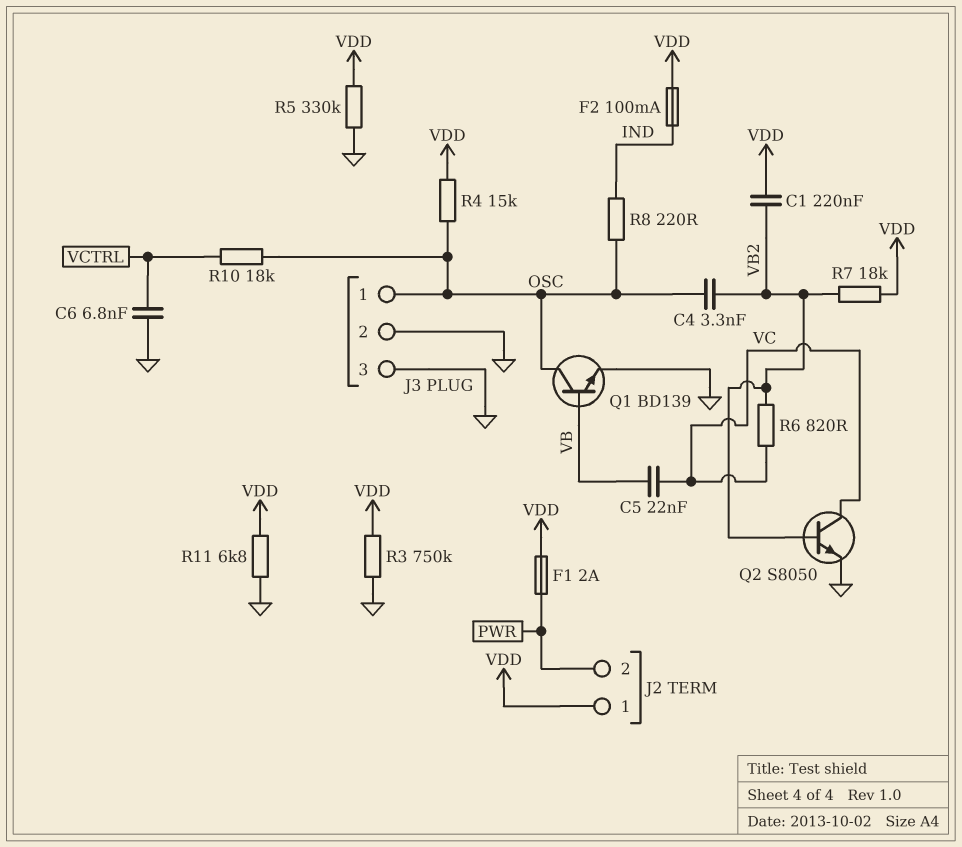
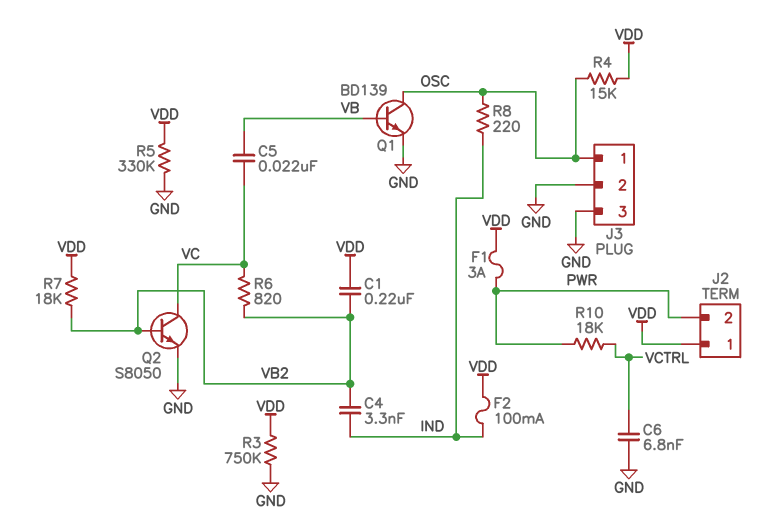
C4: 3.3nF (OSC, VB2) -> 3.3nF (IND, VB2)
F1: 2A (PWR, VDD) -> 3A (PWR, VDD)
R10: 18k (OSC, VCTRL) -> 18k (PWR, VCTRL)
R11: 6.8k (GND, VDD) -> none

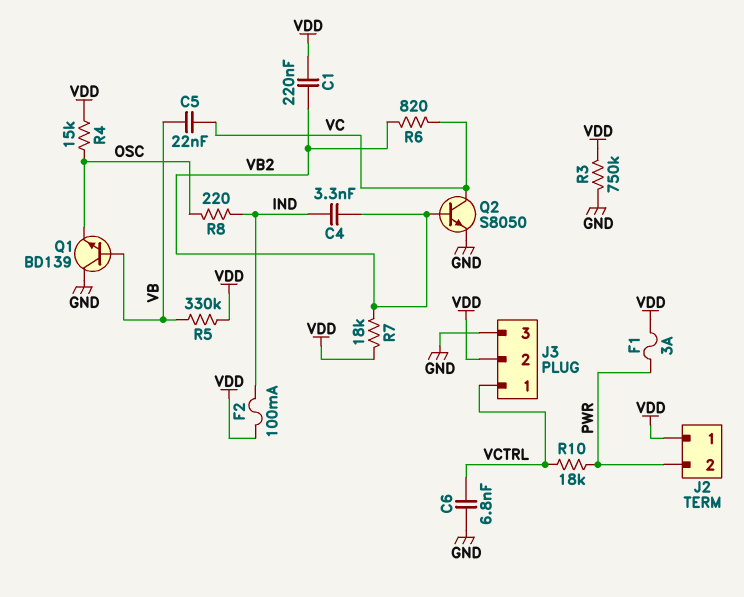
J3 pin 1: OSC -> VCTRL
J3 pin 2: GND -> VDD
Q1: NPN BD139 (B VB, C OSC, E GND) -> NPN BD139 (B VB, C GND, E OSC)
R5: 330k (GND, VDD) -> 330k (VB, VDD)

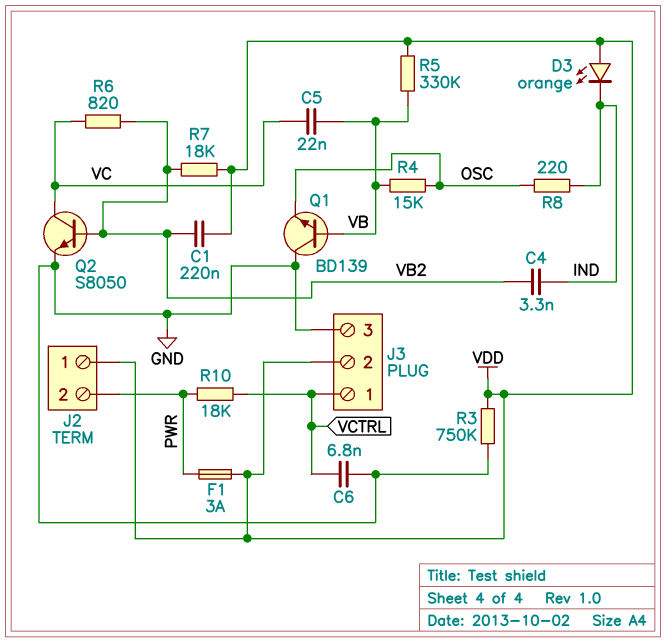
D3: none -> LED orange (A VDD, K IND)
F2: 100mA (IND, VDD) -> none
R4: 15k (OSC, VDD) -> 15k (OSC, VB)

